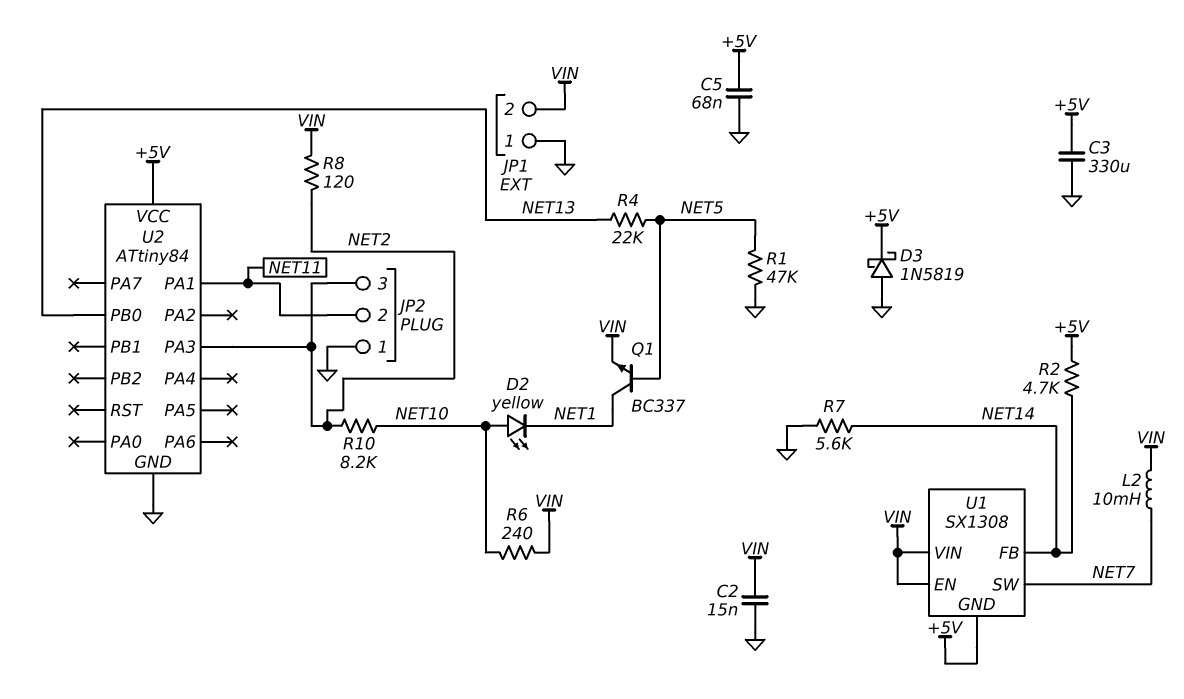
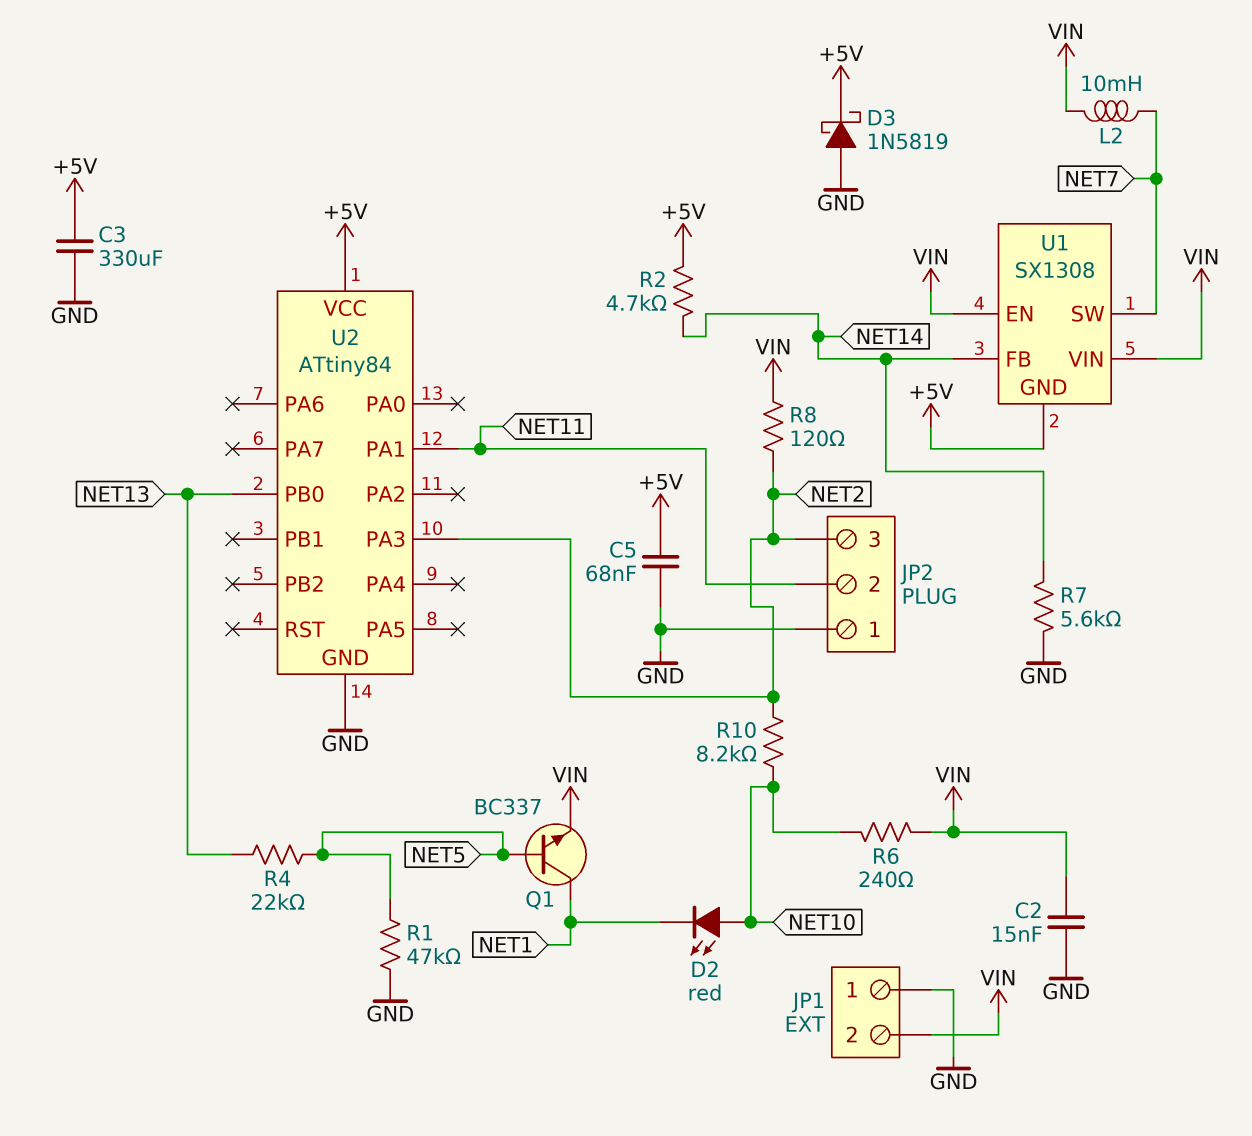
D2: LED yellow (A NET10, K NET1) -> LED red (A NET10, K NET1)

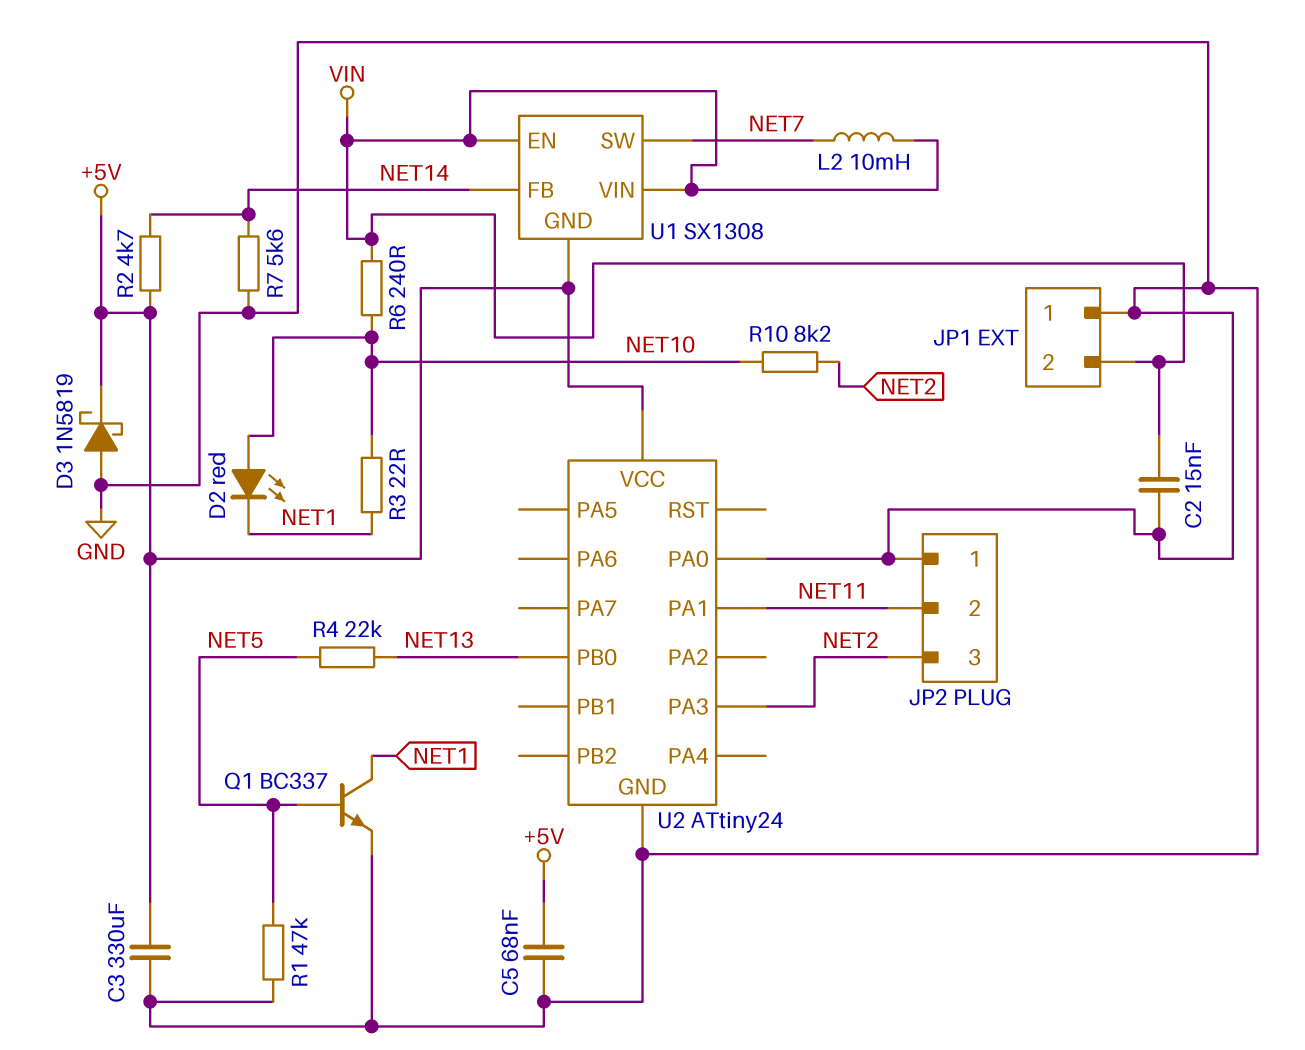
Q1: NPN BC337 (B NET5, C NET1, E VIN) -> NPN BC337 (B NET5, C NET1, E GND)
R3: none -> 22 (NET1, NET10)
R8: 120 (NET2, VIN) -> none
U2: ATtiny84 -> ATtiny24
U2 pin PA0: none -> GND

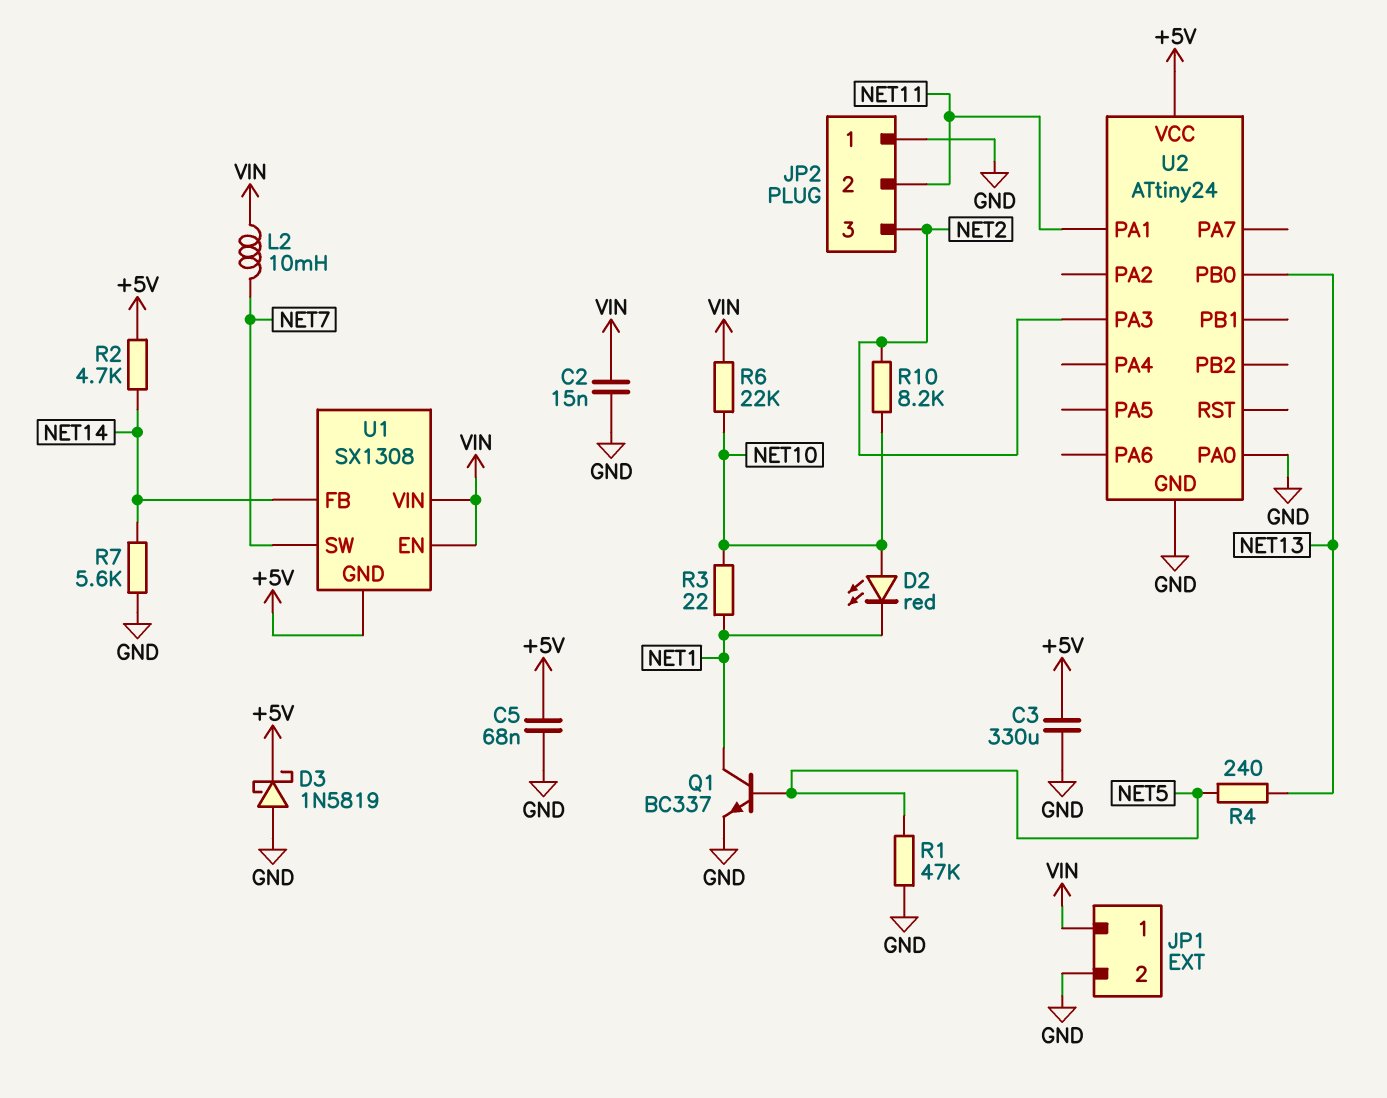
JP1 pin 1: GND -> VIN
JP1 pin 2: VIN -> GND
R4: 22k (NET5, NET13) -> 240 (NET5, NET13)
R6: 240 (NET10, VIN) -> 22k (NET10, VIN)

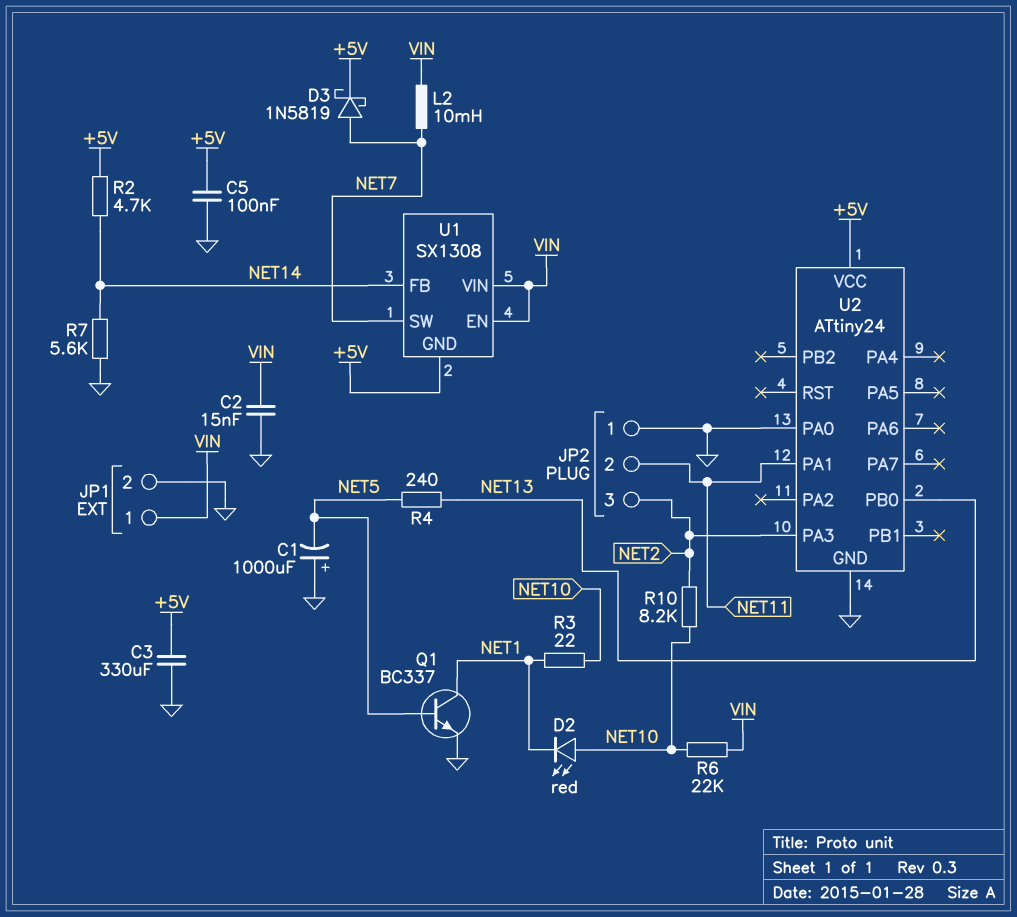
C1: none -> 1000uF (plus GND, minus NET5)
C5: 68nF (+5V, GND) -> 100nF (+5V, GND)
D3: schottky 1N5819 (A GND, K +5V) -> schottky 1N5819 (A NET7, K +5V)
R1: 47k (GND, NET5) -> none

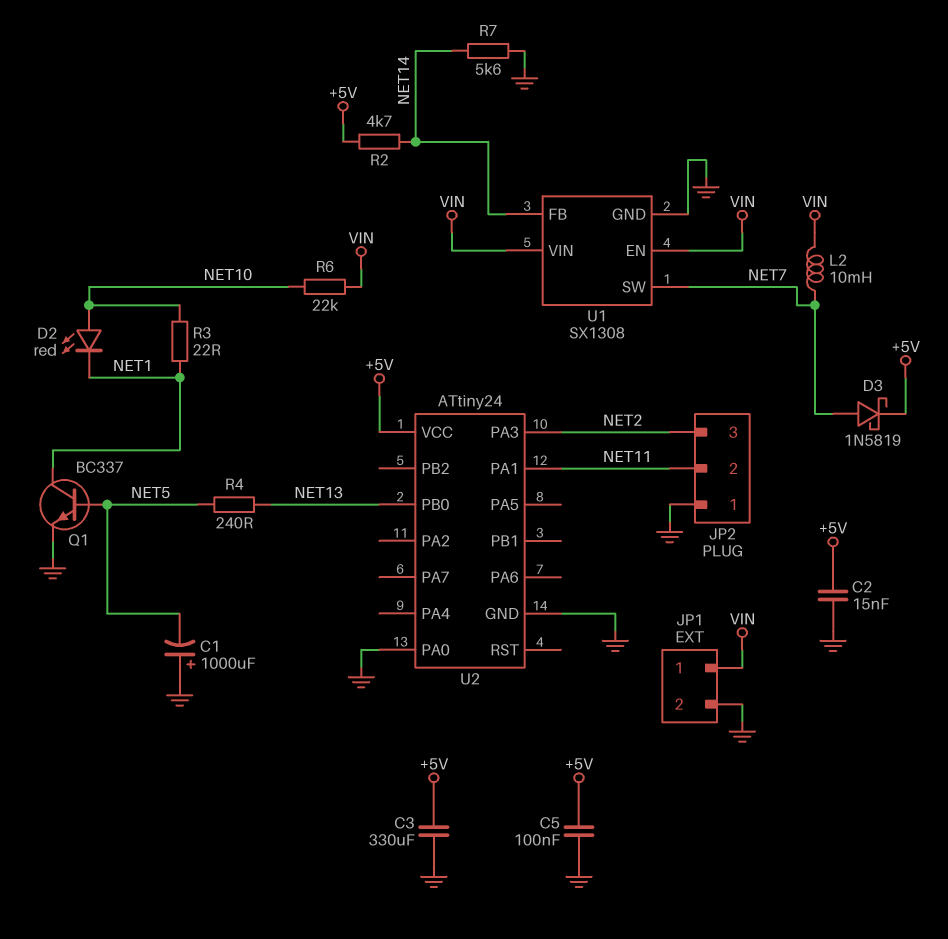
C2: 15nF (GND, VIN) -> 15nF (+5V, GND)
R10: 8.2k (NET2, NET10) -> none
U1 pin GND: +5V -> GND

